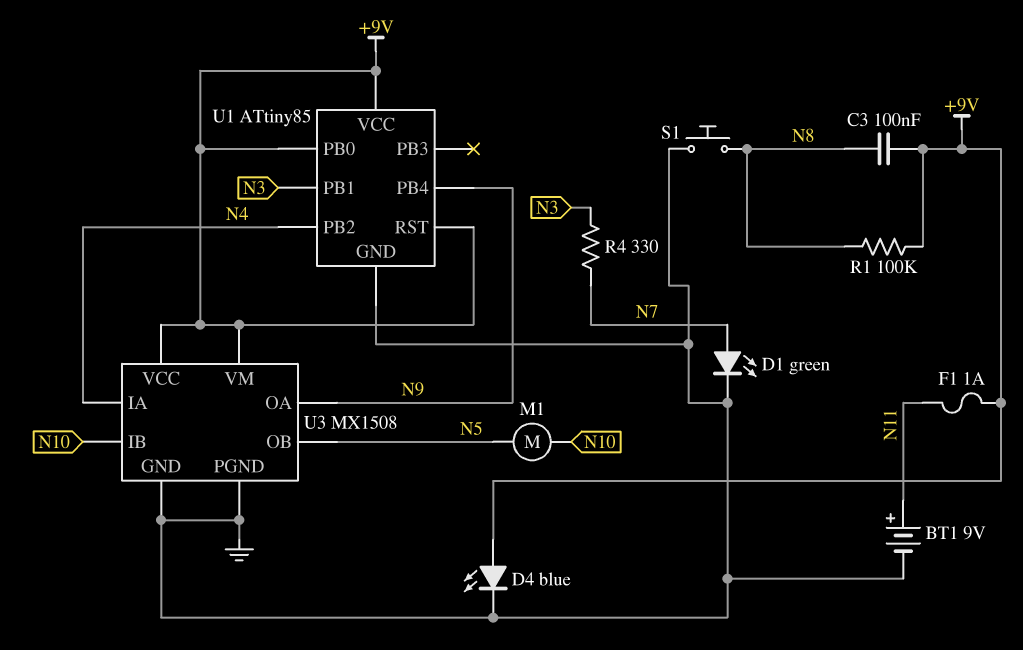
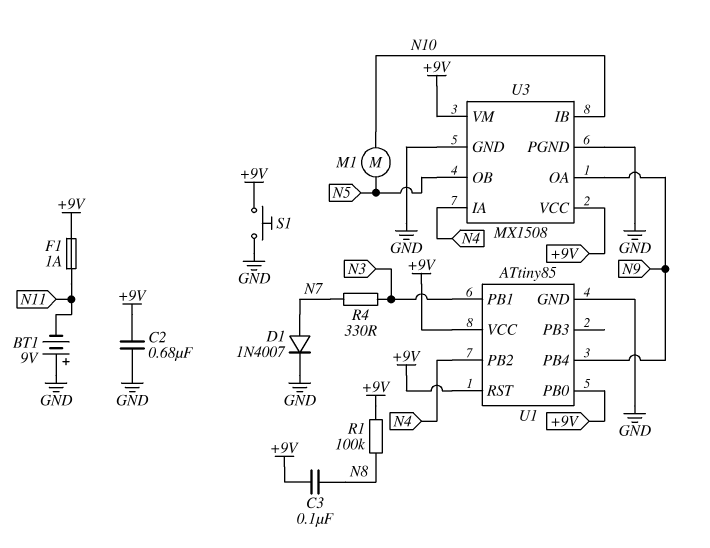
BT1: 9V (plus N11, minus GND) -> 9V (plus GND, minus N11)
C2: none -> 680nF (+9V, GND)
D1: LED green (A N7, K GND) -> diode 1N4007 (A N7, K GND)
D4: LED blue (A +9V, K GND) -> none
S1: button (GND, N8) -> button (+9V, GND)

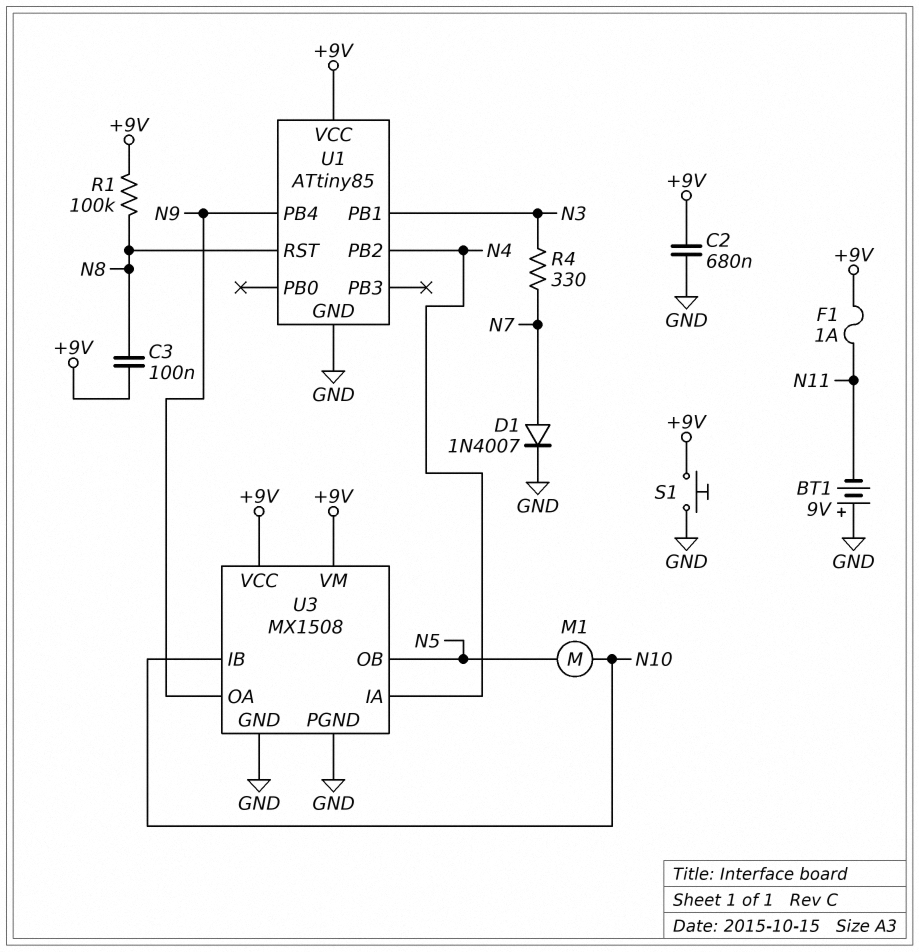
U1 pin PB0: +9V -> none
U1 pin RST: +9V -> N8

